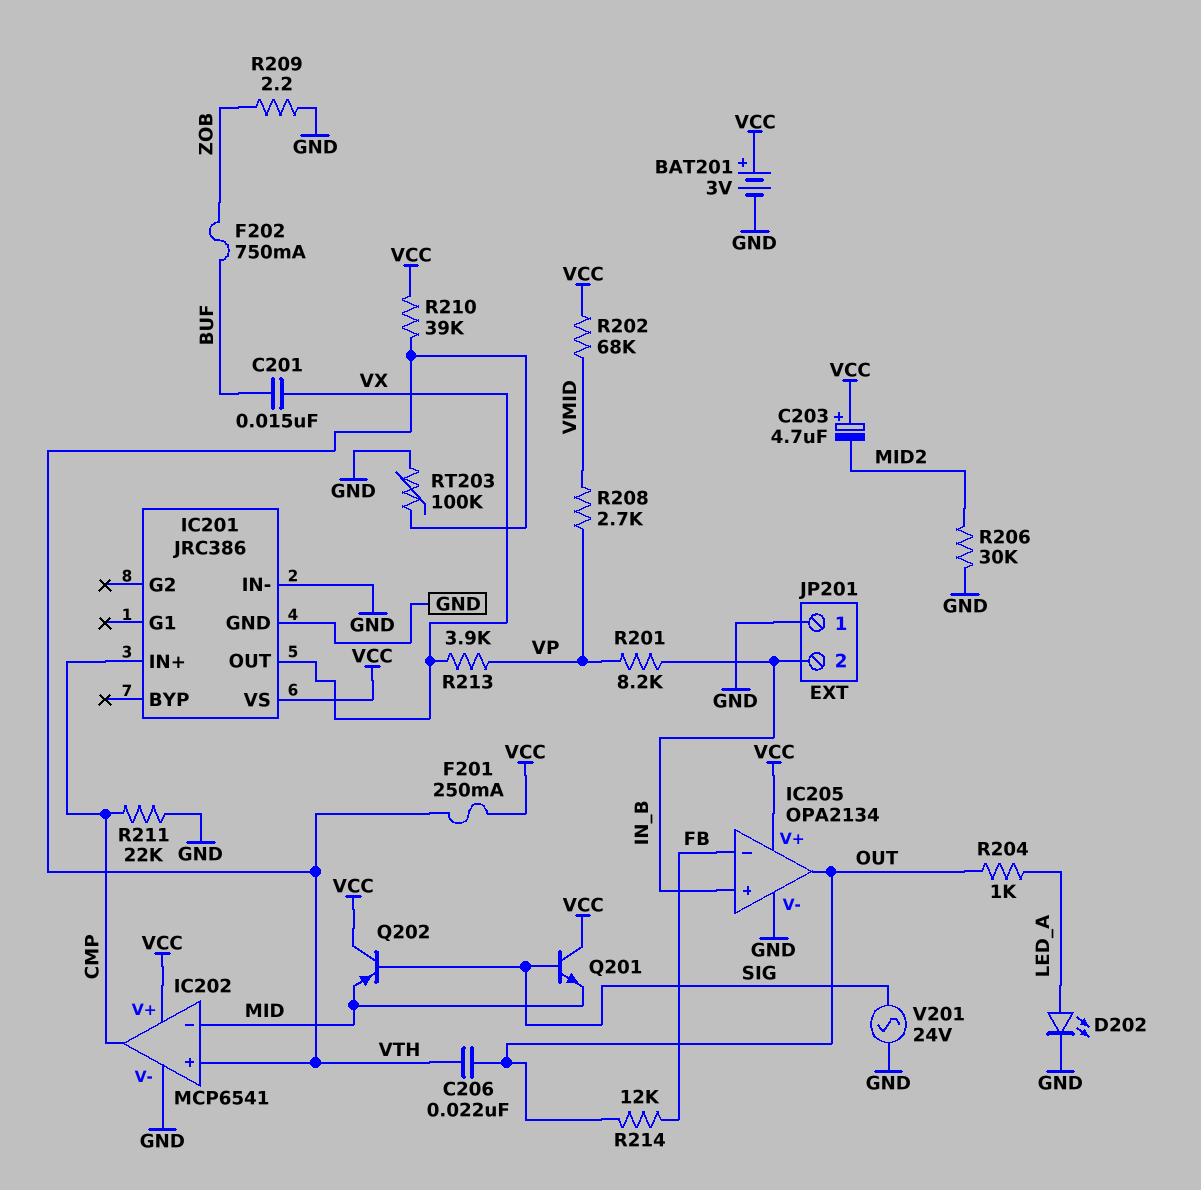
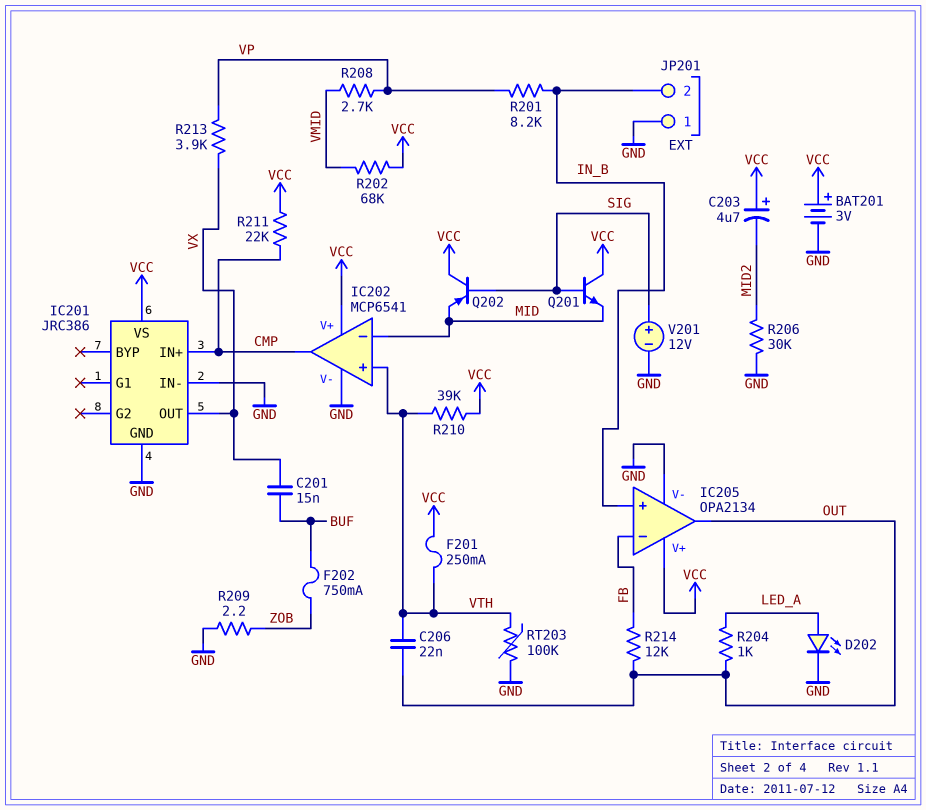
R211: 22k (CMP, GND) -> 22k (CMP, VCC)
V201: AC 24V (GND, SIG) -> 12V (plus SIG, minus GND)

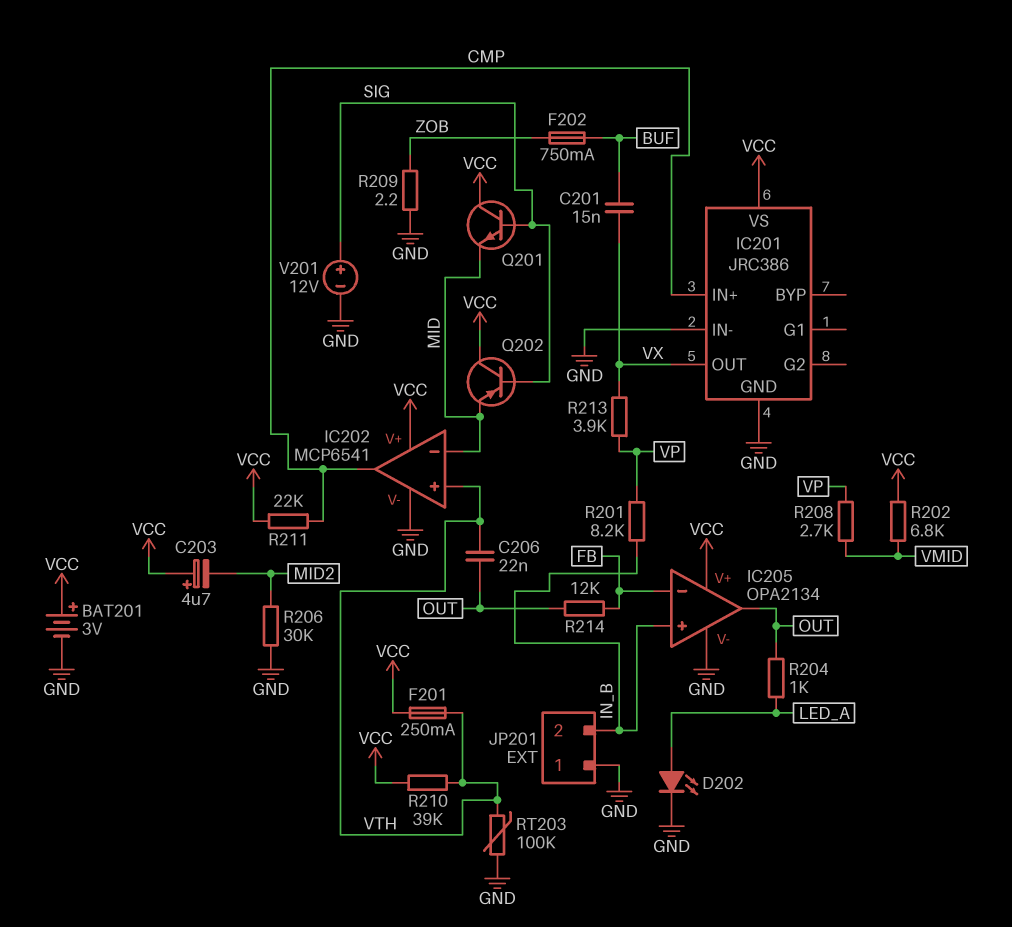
R202: 68k (VCC, VMID) -> 6.8k (VCC, VMID)

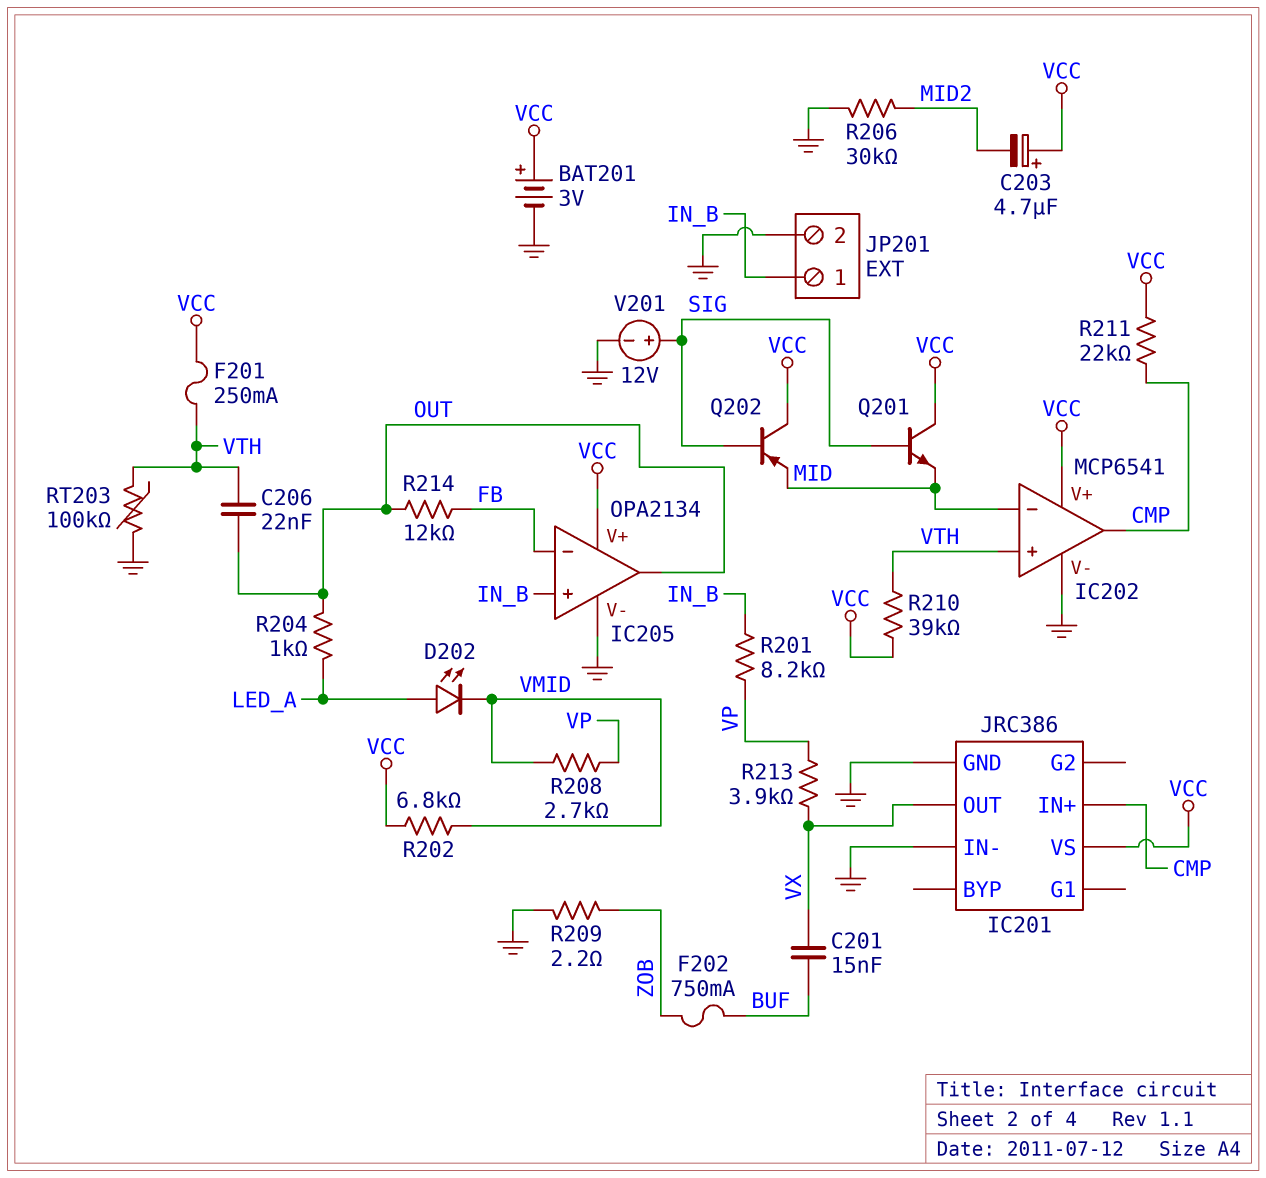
D202: LED (A LED_A, K GND) -> LED (A LED_A, K VMID)
JP201 pin 1: GND -> IN_B
JP201 pin 2: IN_B -> GND

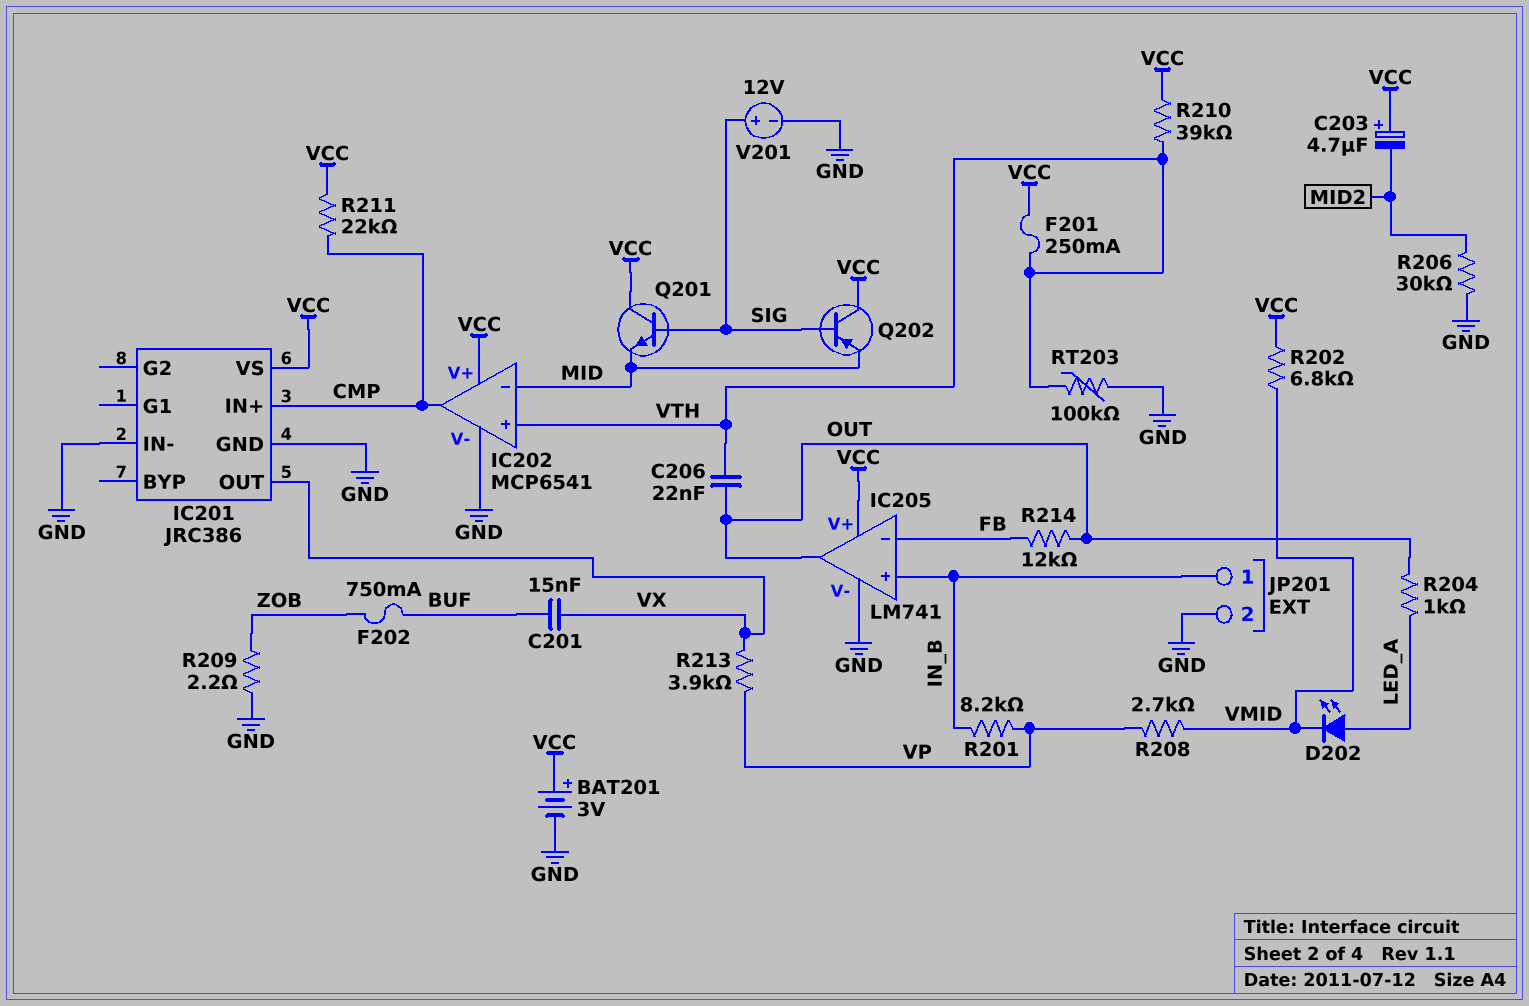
IC205: OPA2134 -> LM741

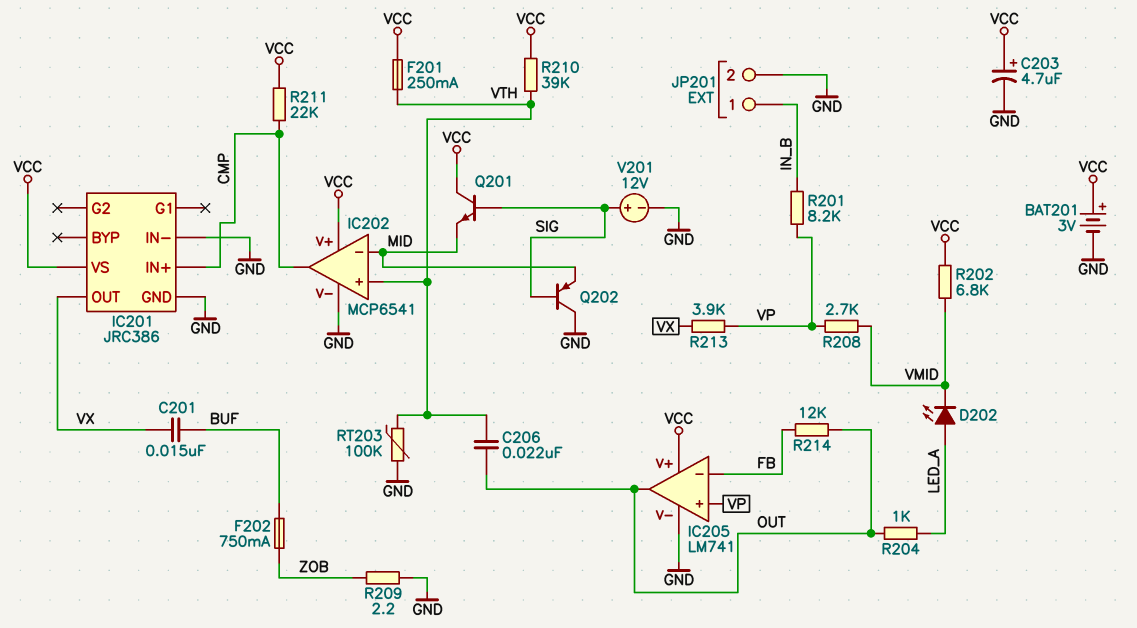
C203: 4.7uF (plus VCC, minus MID2) -> 4.7uF (plus VCC, minus GND)
IC205 pin in+: IN_B -> VP
Q202: PNP (B SIG, C VCC, E MID) -> PNP (B SIG, C GND, E MID)
R206: 30k (GND, MID2) -> none

